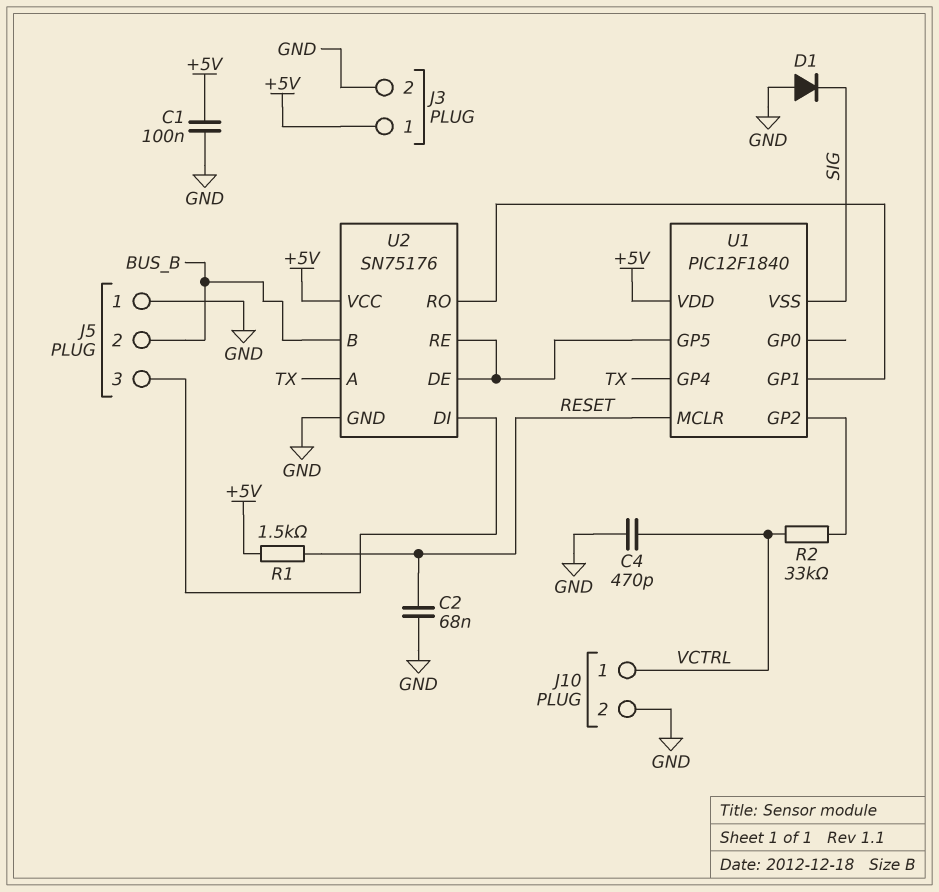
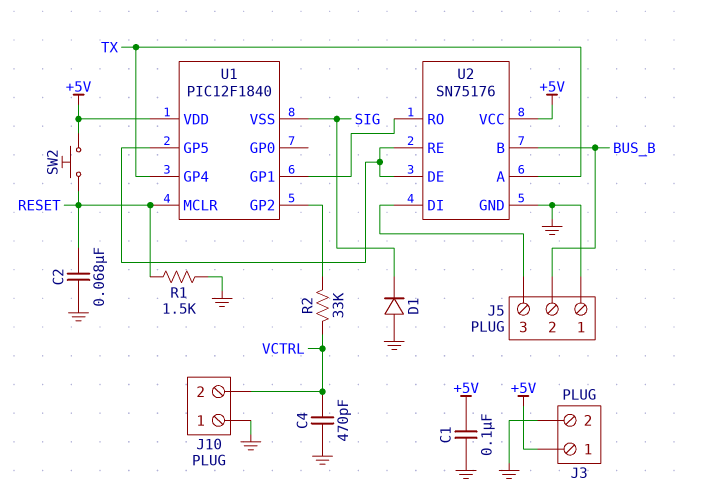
J10 pin 1: VCTRL -> GND
J10 pin 2: GND -> VCTRL
R1: 1.5k (+5V, RESET) -> 1.5k (GND, RESET)
SW2: none -> button (+5V, RESET)

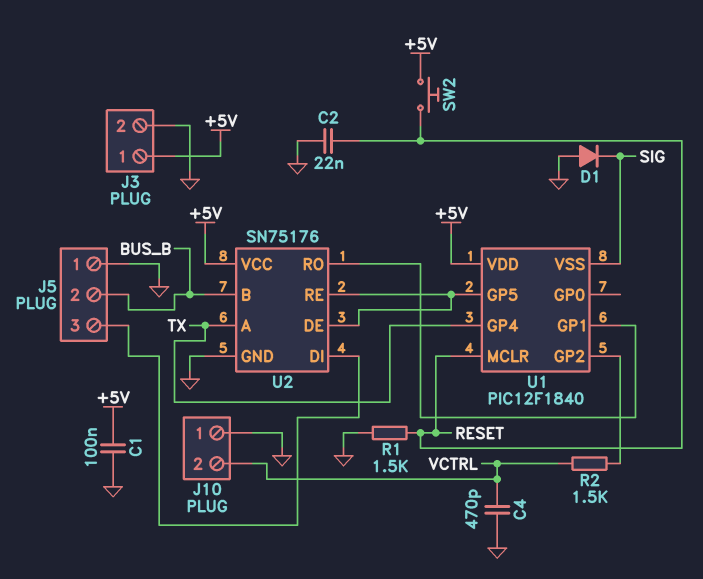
C2: 68nF (GND, RESET) -> 22nF (GND, RESET)
R2: 33k (U1/GP2, VCTRL) -> 1.5k (U1/GP2, VCTRL)

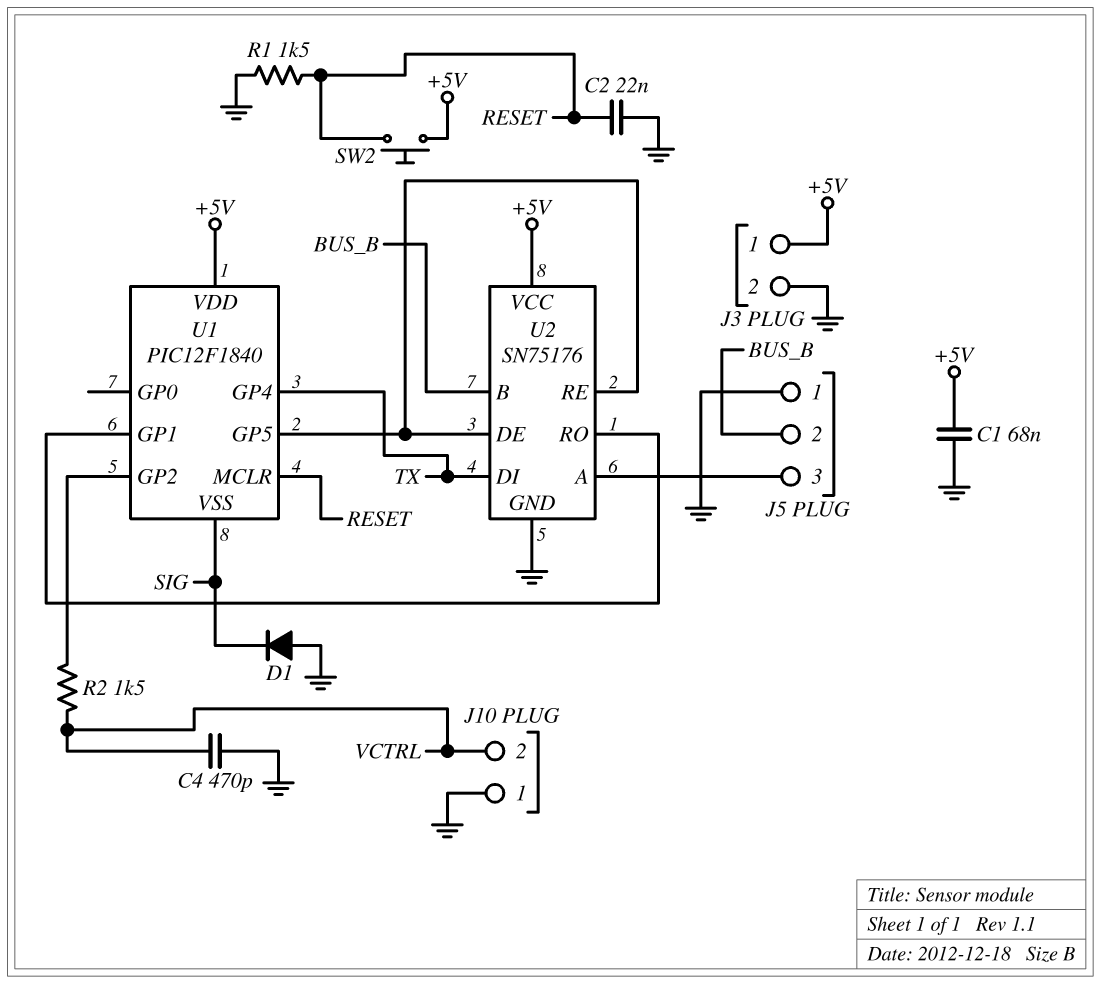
C1: 100nF (+5V, GND) -> 68nF (+5V, GND)
U2 pin A: TX -> J5/3
U2 pin DI: J5/3 -> TX

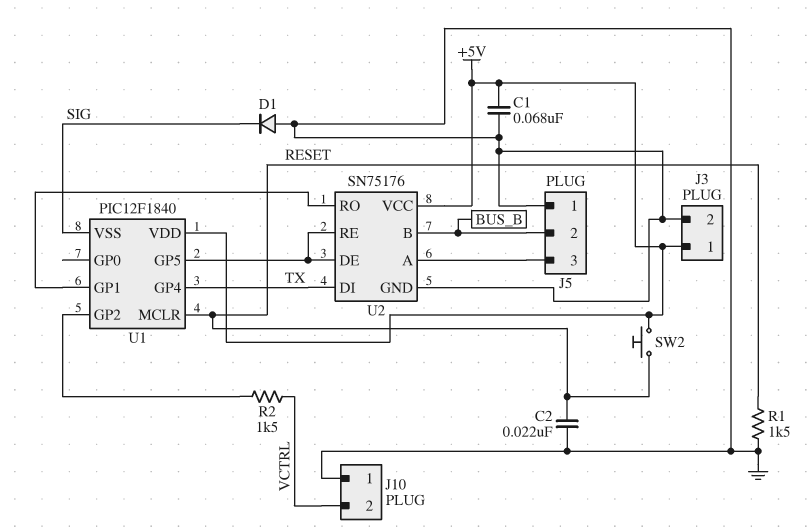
C4: 470pF (GND, VCTRL) -> none

